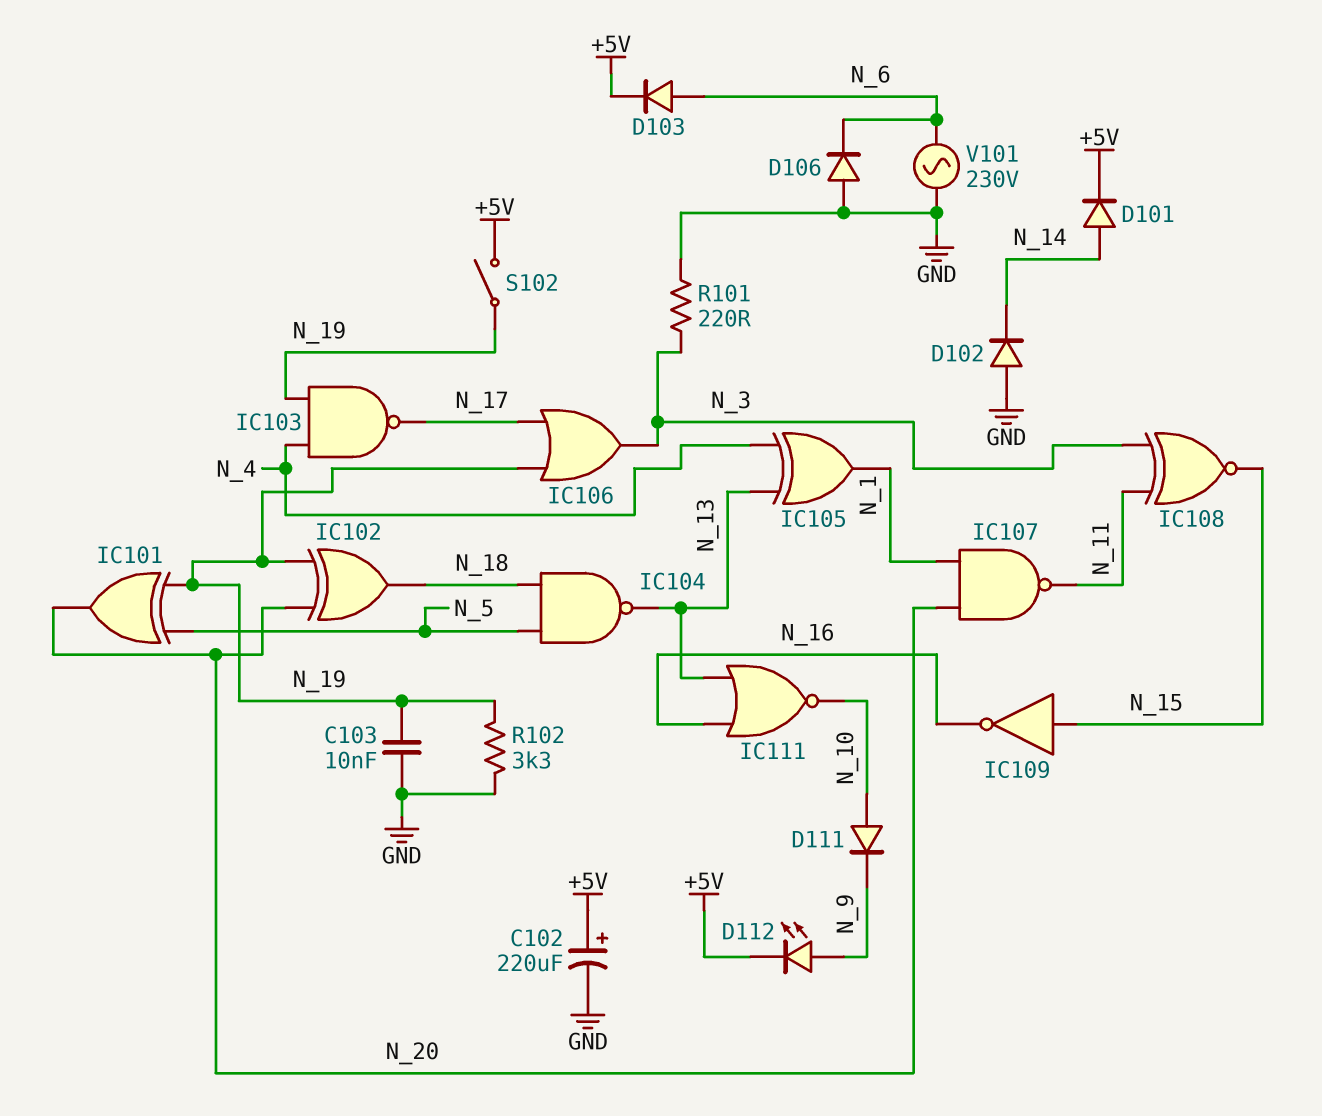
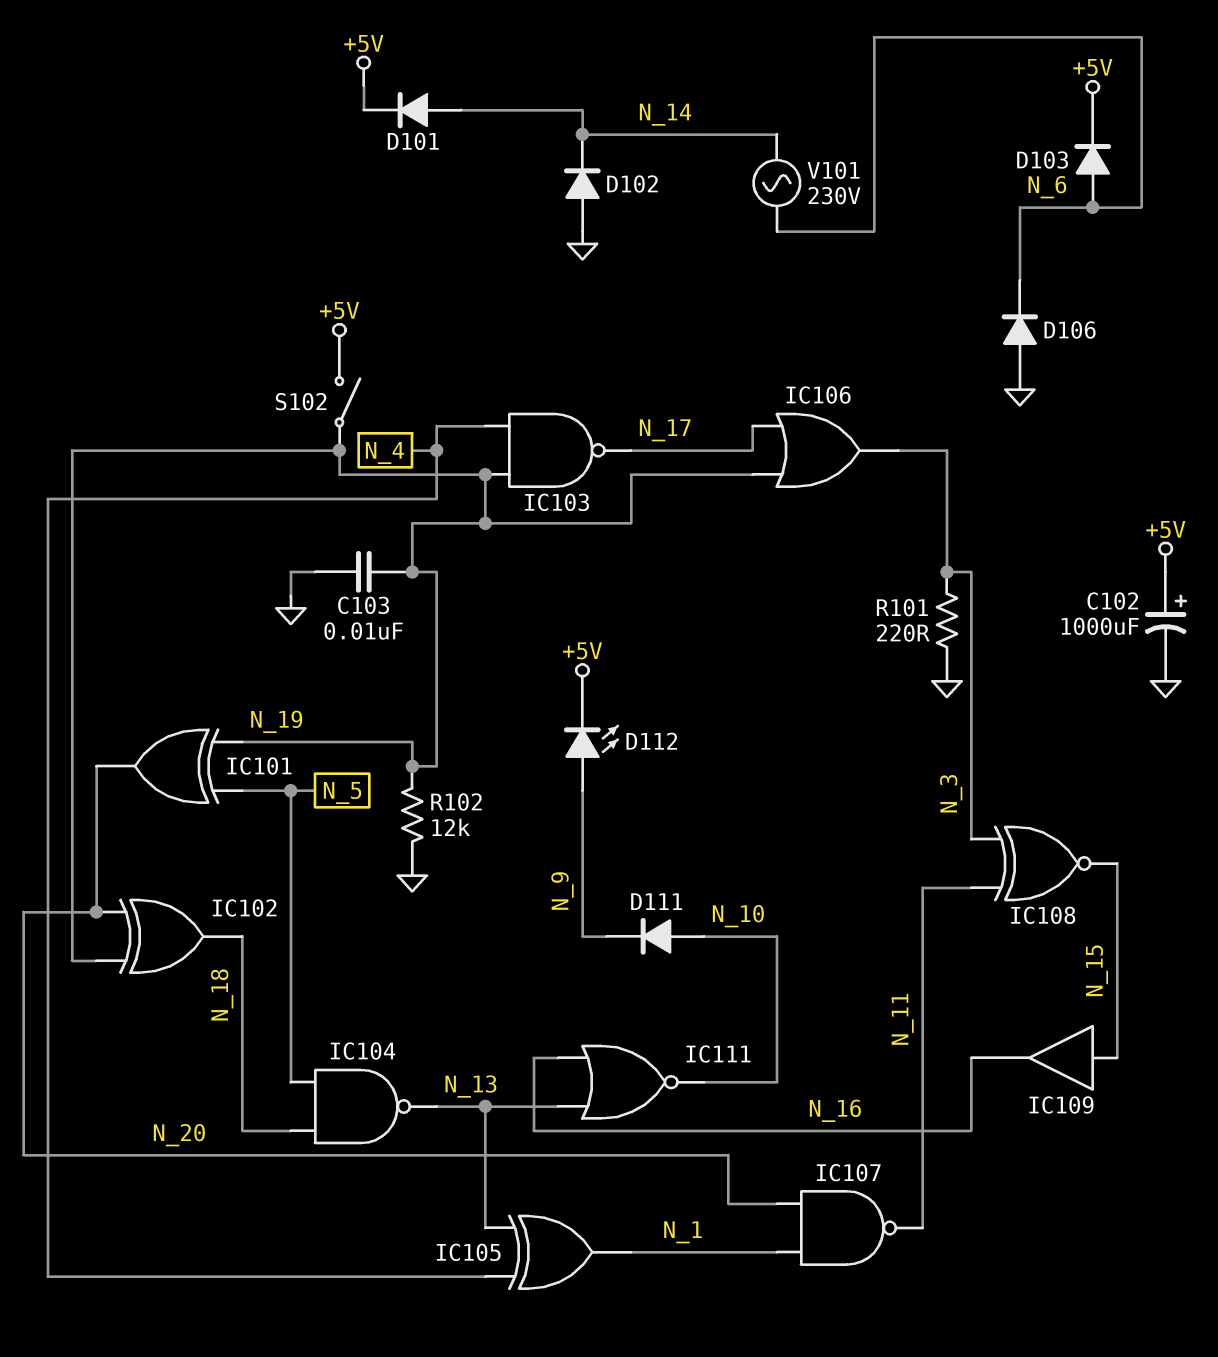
C102: 220uF (plus +5V, minus GND) -> 1000uF (plus +5V, minus GND)
IC109: NOT (in N_15, out N_16) -> buffer (in N_15, out N_16)
R102: 3.3k (GND, N_19) -> 12k (GND, N_19)
V101: AC 230V (GND, N_6) -> AC 230V (N_6, N_14)

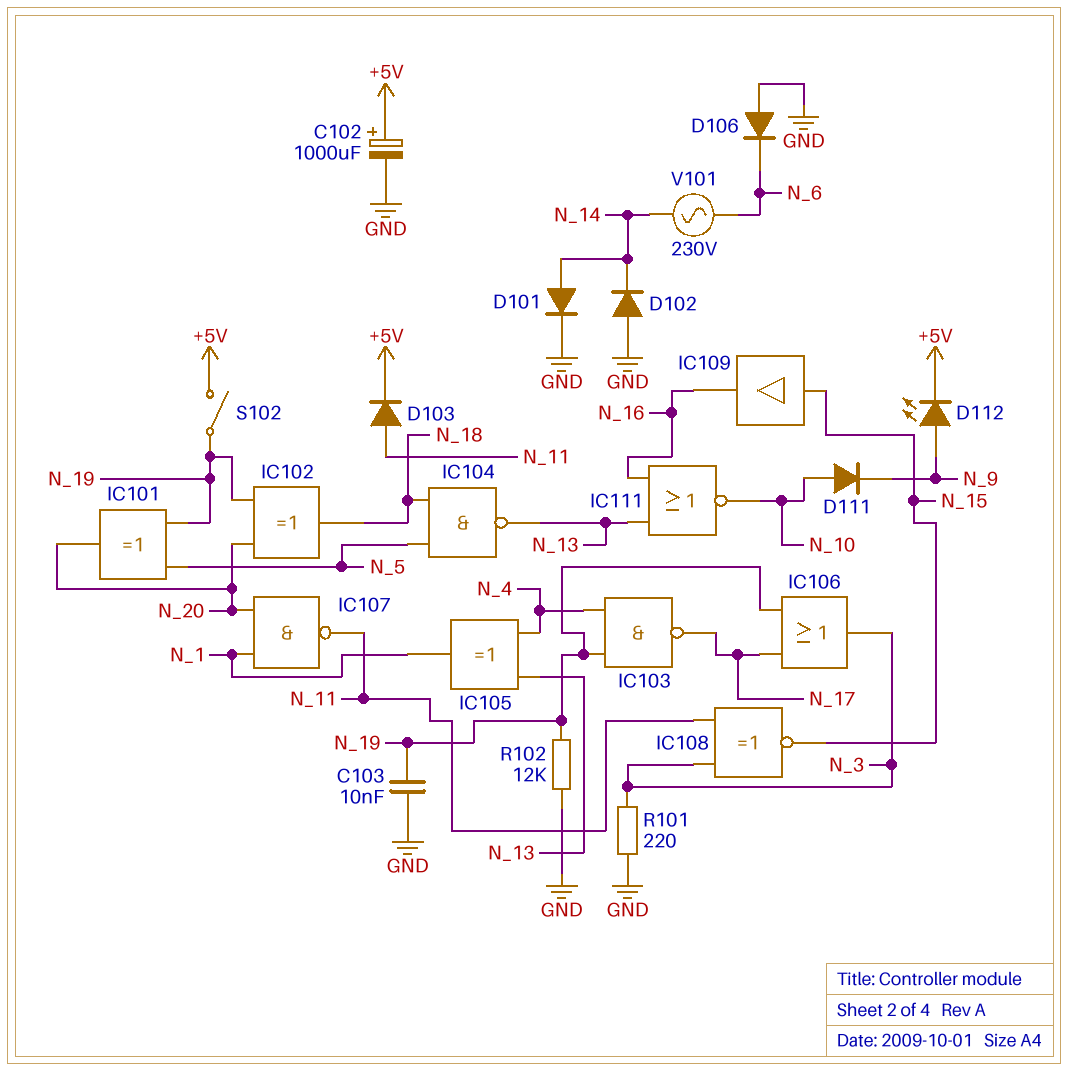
D101: diode (A N_14, K +5V) -> diode (A N_14, K GND)
D103: diode (A N_6, K +5V) -> diode (A N_11, K +5V)

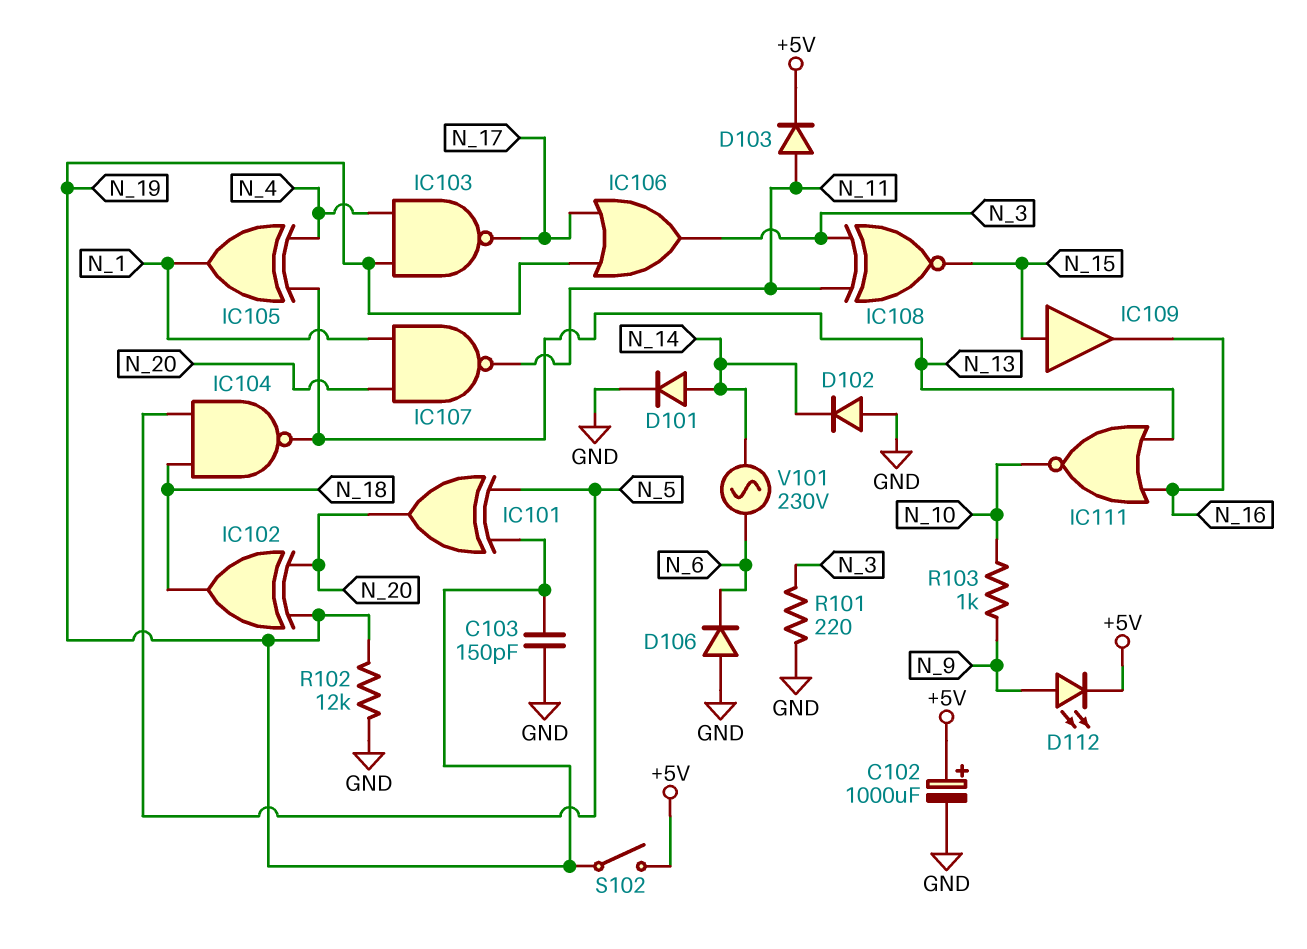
C103: 10nF (GND, N_19) -> 150pF (GND, N_19)
D111: diode (A N_10, K N_9) -> none
R103: none -> 1k (N_9, N_10)

